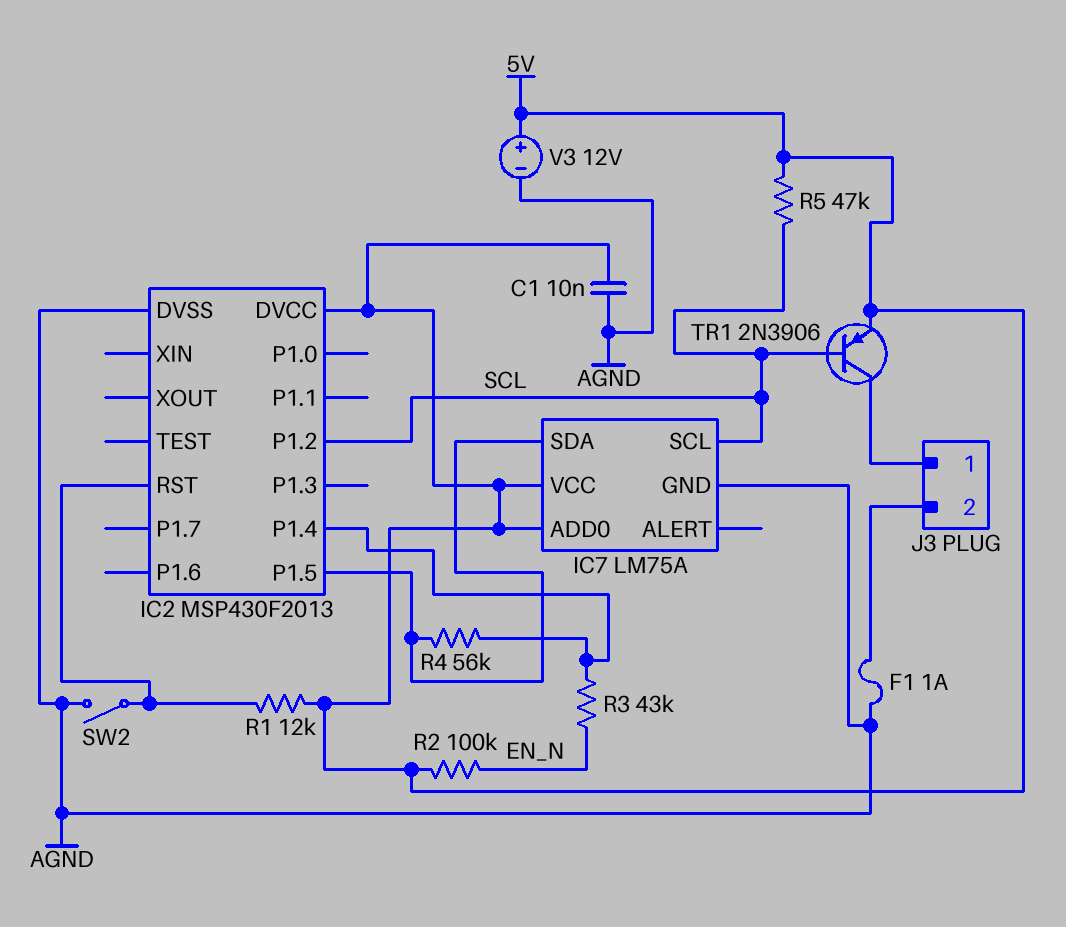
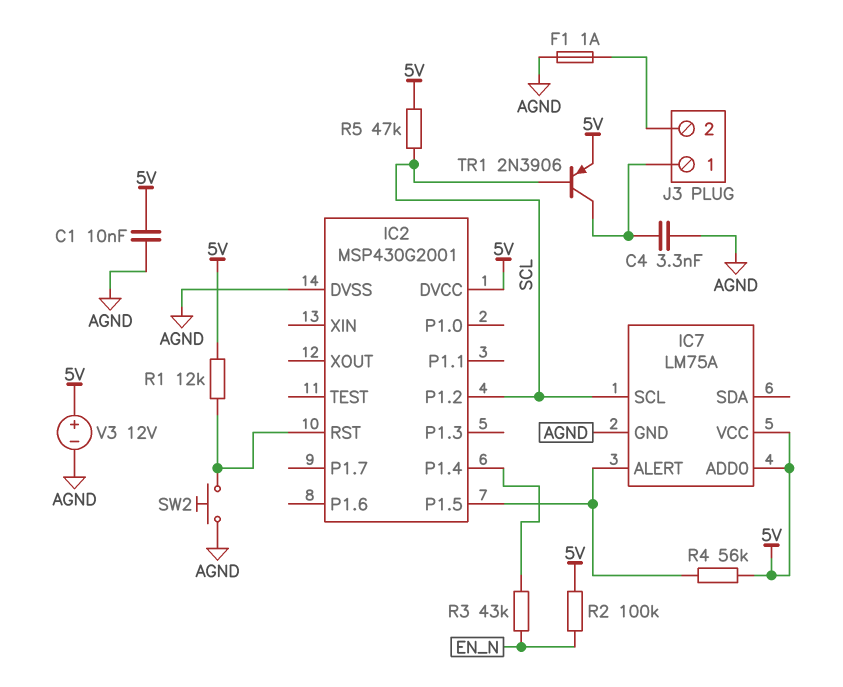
C4: none -> 3.3nF (AGND, J3/1)
IC2: MSP430F2013 -> MSP430G2001
IC7 pin ALERT: none -> IC2/P1.5
IC7 pin SDA: IC2/P1.5 -> none
R4: 56k (IC2/P1.4, IC2/P1.5) -> 56k (5V, IC2/P1.5)
SW2: switch (AGND, IC2/RST) -> button (AGND, IC2/RST)

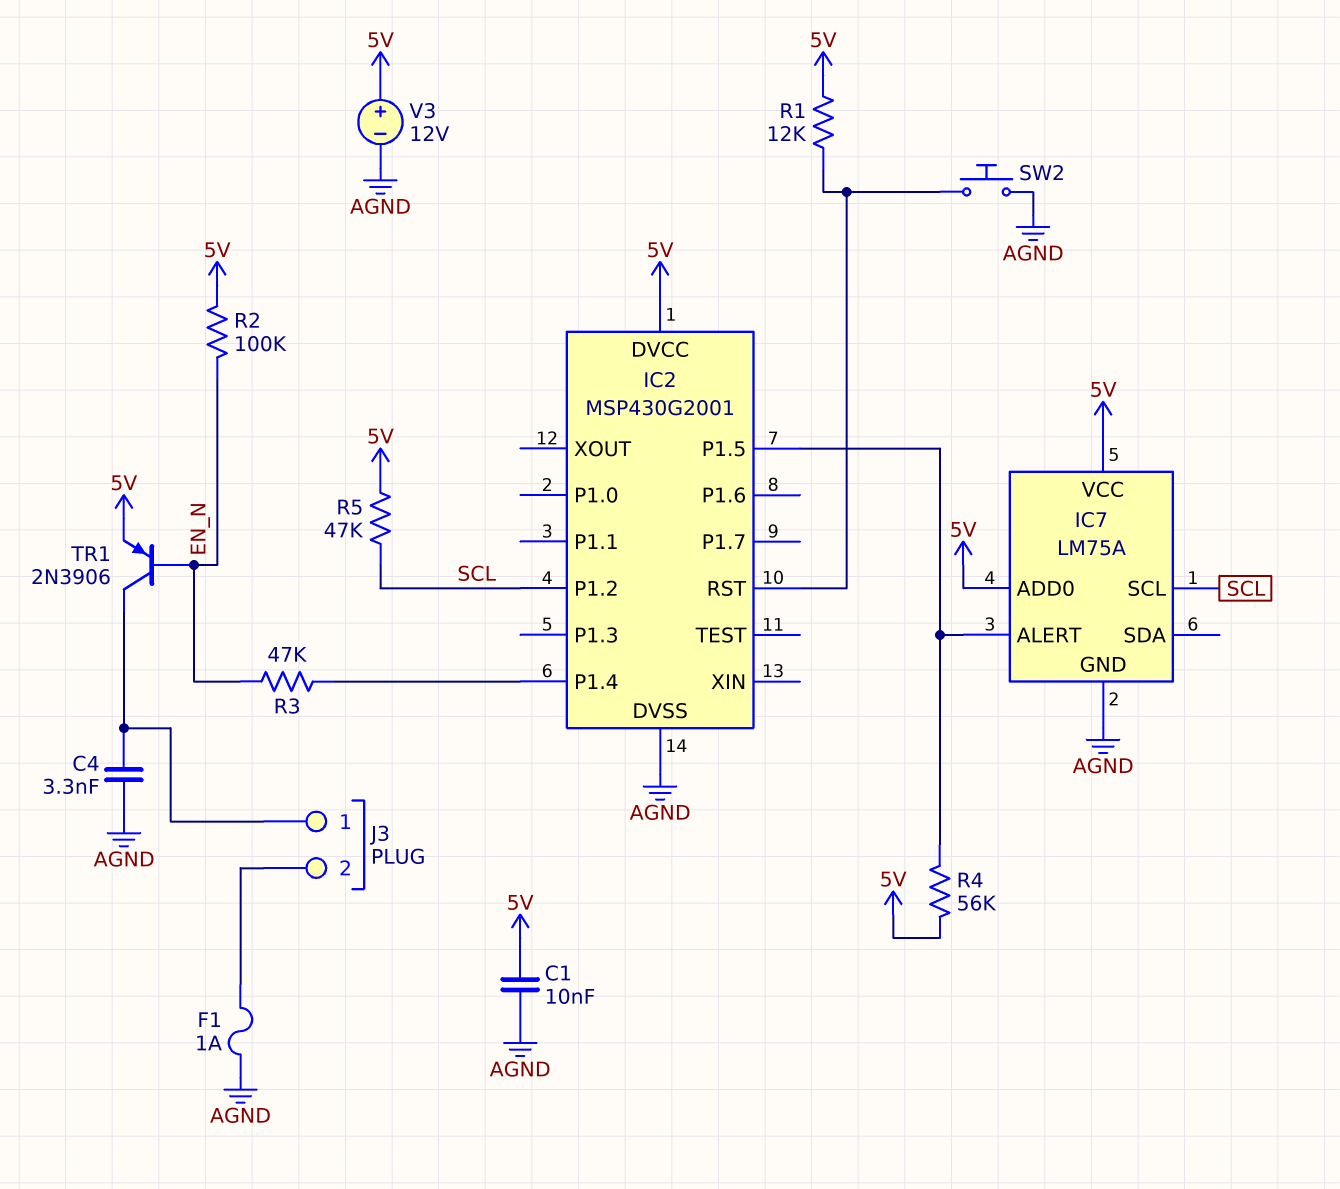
R3: 43k (EN_N, IC2/P1.4) -> 47k (EN_N, IC2/P1.4)
TR1: PNP 2N3906 (B SCL, C J3/1, E 5V) -> PNP 2N3906 (B EN_N, C J3/1, E 5V)

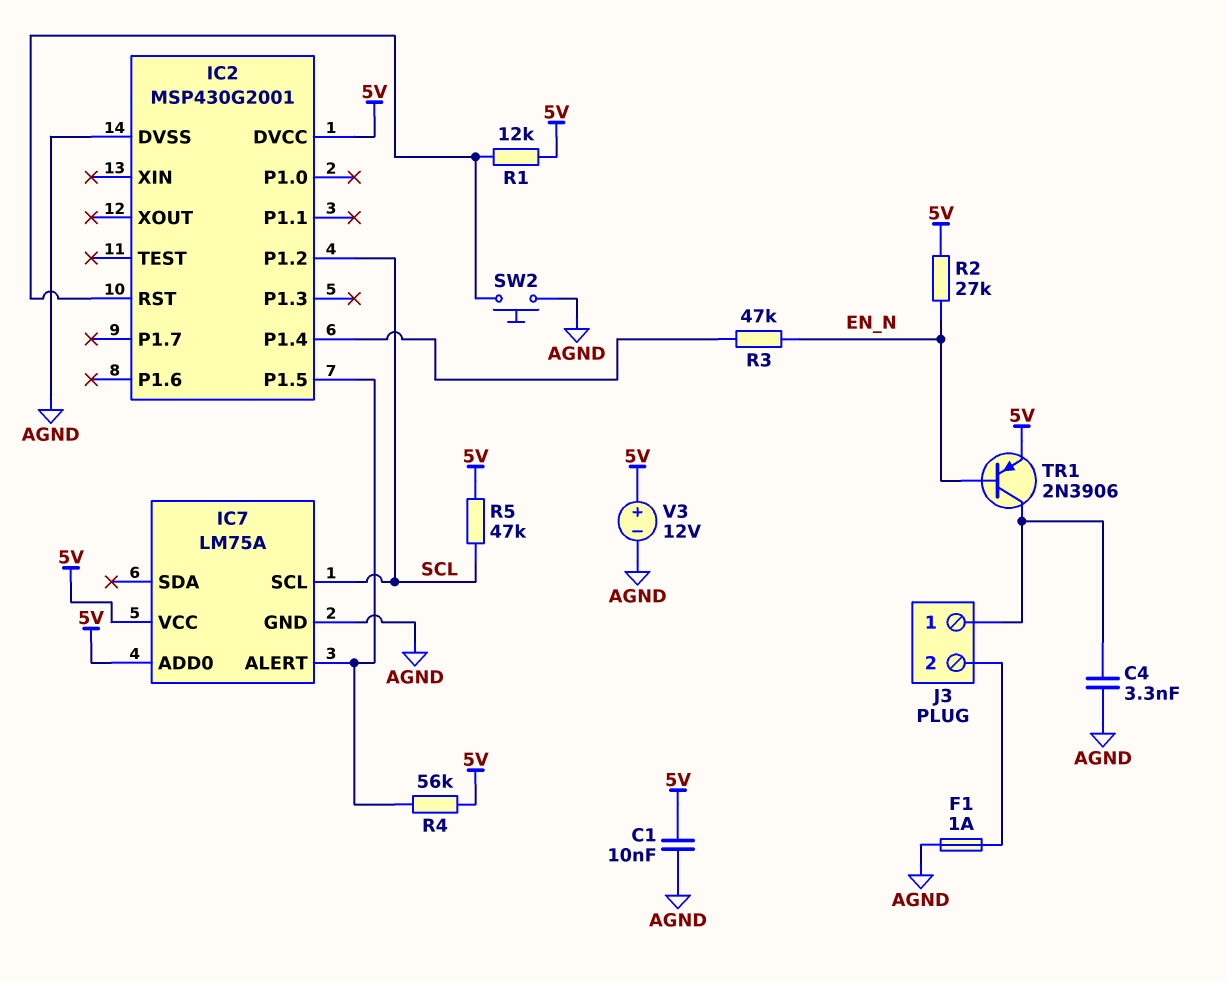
R2: 100k (5V, EN_N) -> 27k (5V, EN_N)

